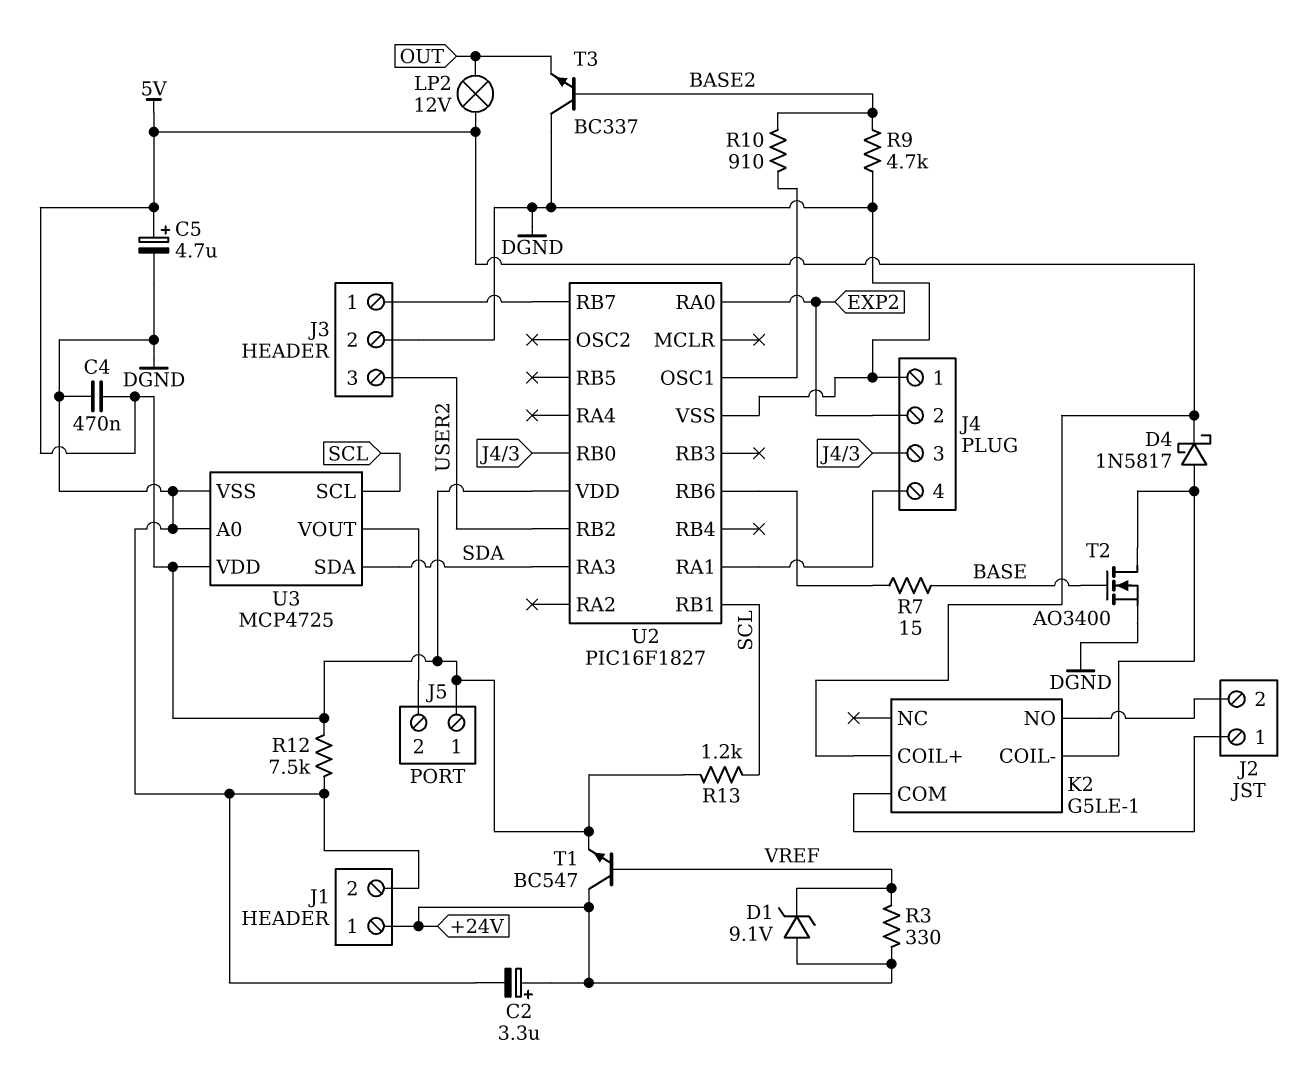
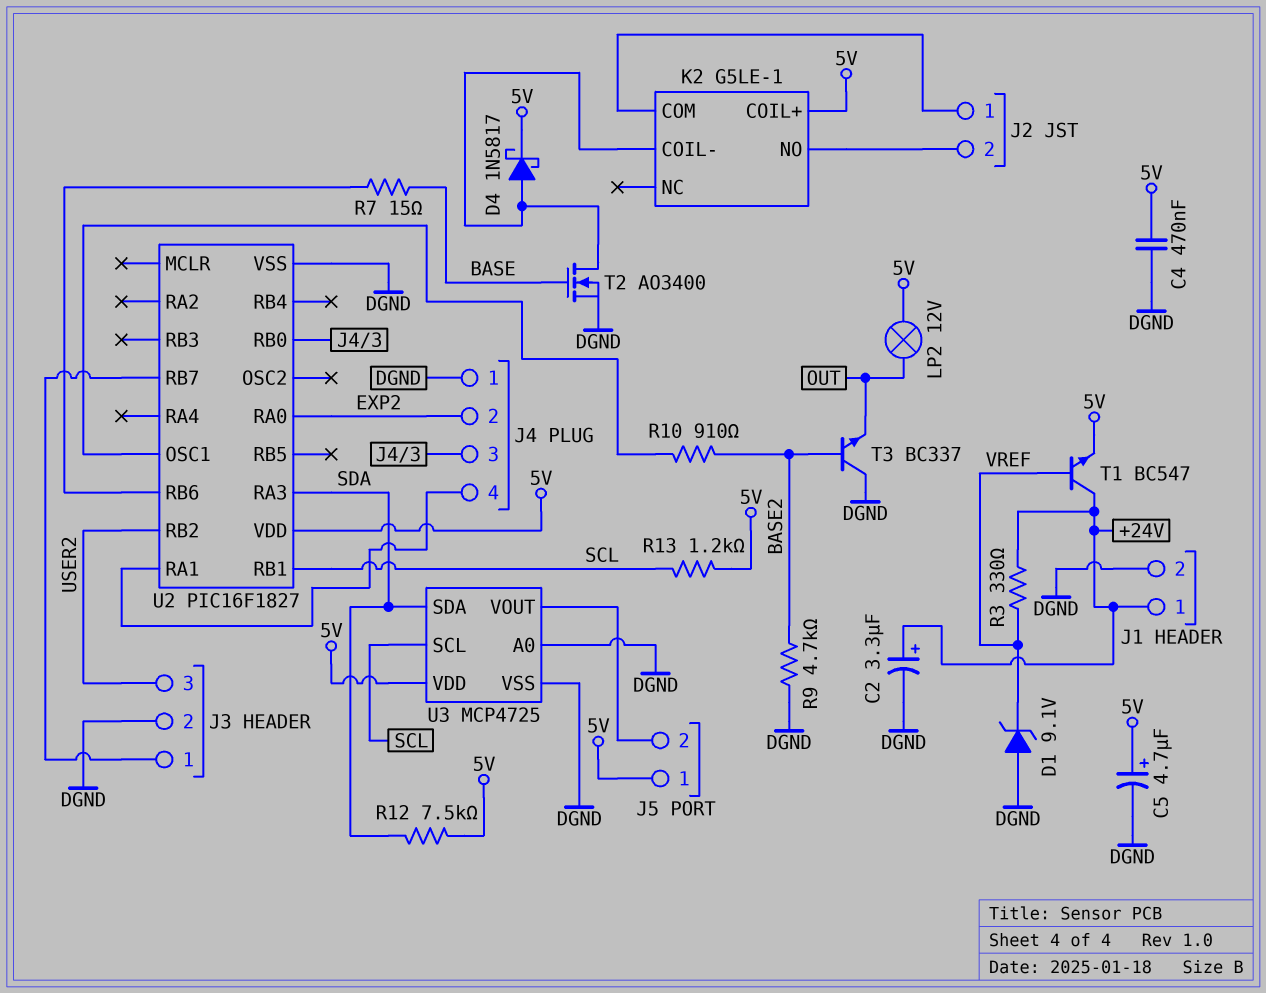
D1: zener 9.1V (A +24V, K VREF) -> zener 9.1V (A DGND, K VREF)
R12: 7.5k (5V, DGND) -> 7.5k (5V, SDA)

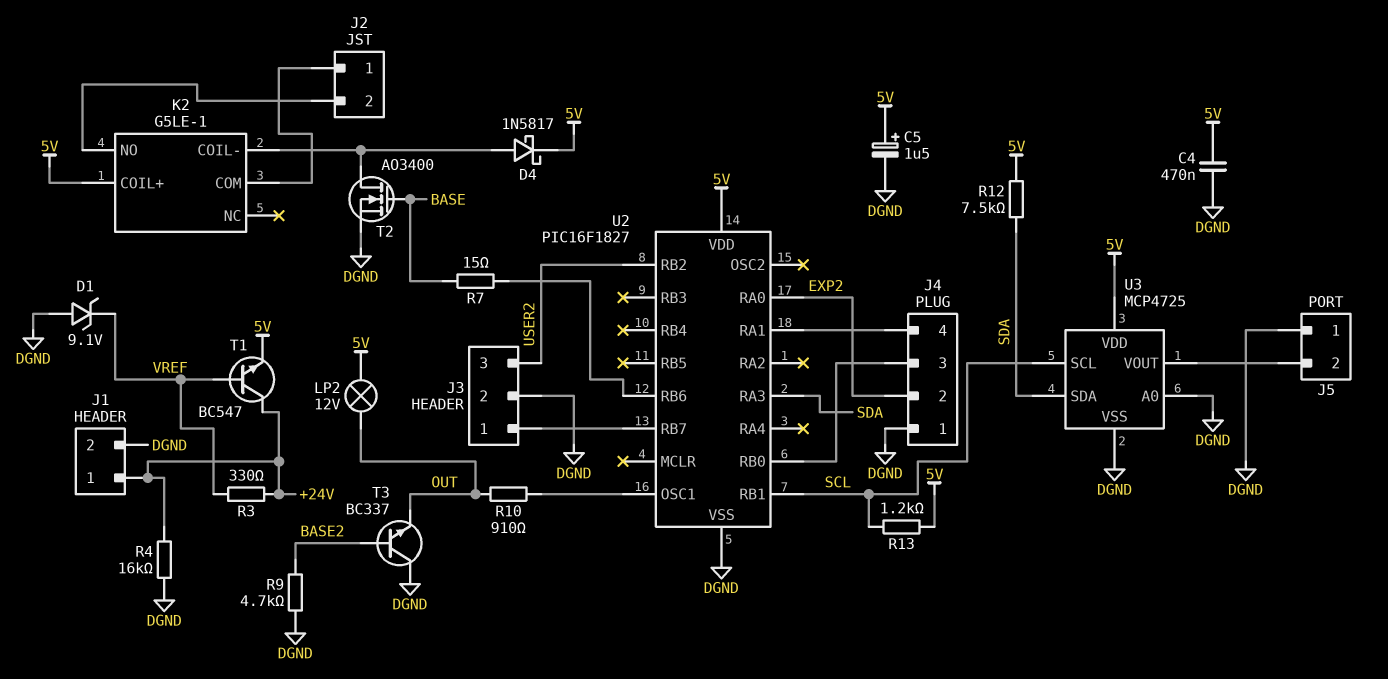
C2: 3.3uF (plus +24V, minus DGND) -> none
C5: 4.7uF (plus 5V, minus DGND) -> 1.5uF (plus 5V, minus DGND)
J5 pin 1: 5V -> DGND
R4: none -> 16k (+24V, DGND)
R10: 910 (BASE2, U2/OSC1) -> 910 (OUT, U2/OSC1)

